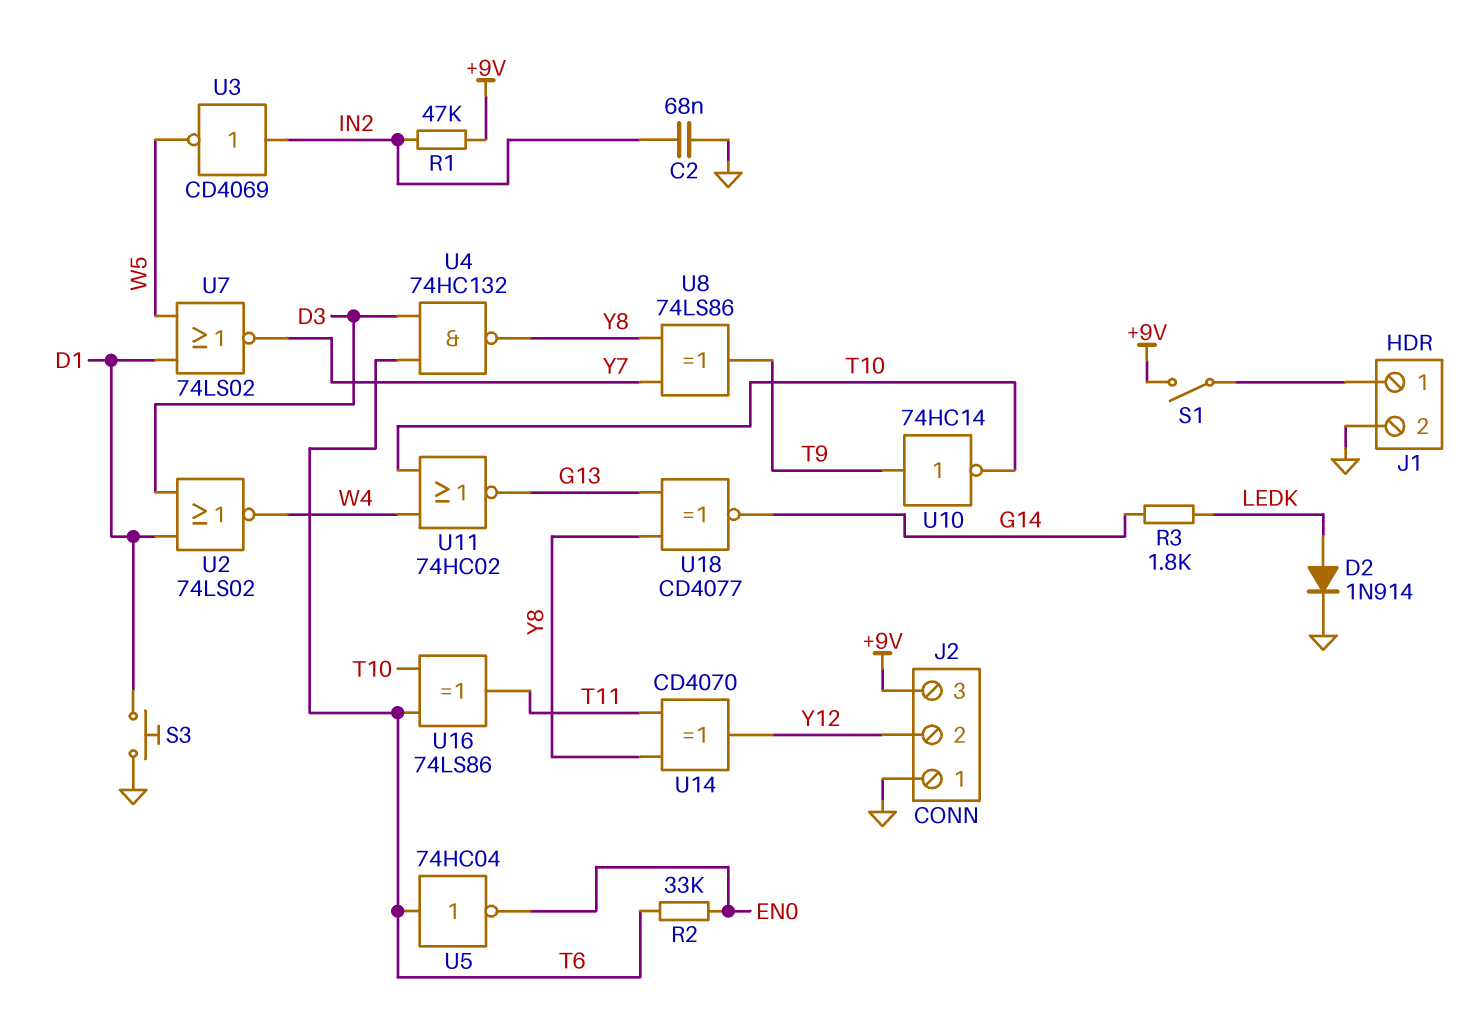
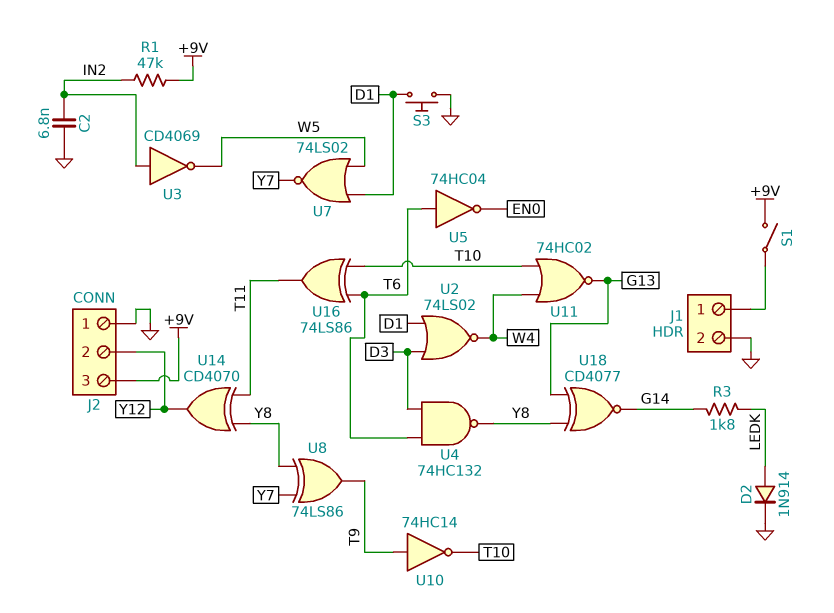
C2: 68nF (GND, IN2) -> 6.8nF (GND, IN2)
R2: 33k (EN0, T6) -> none

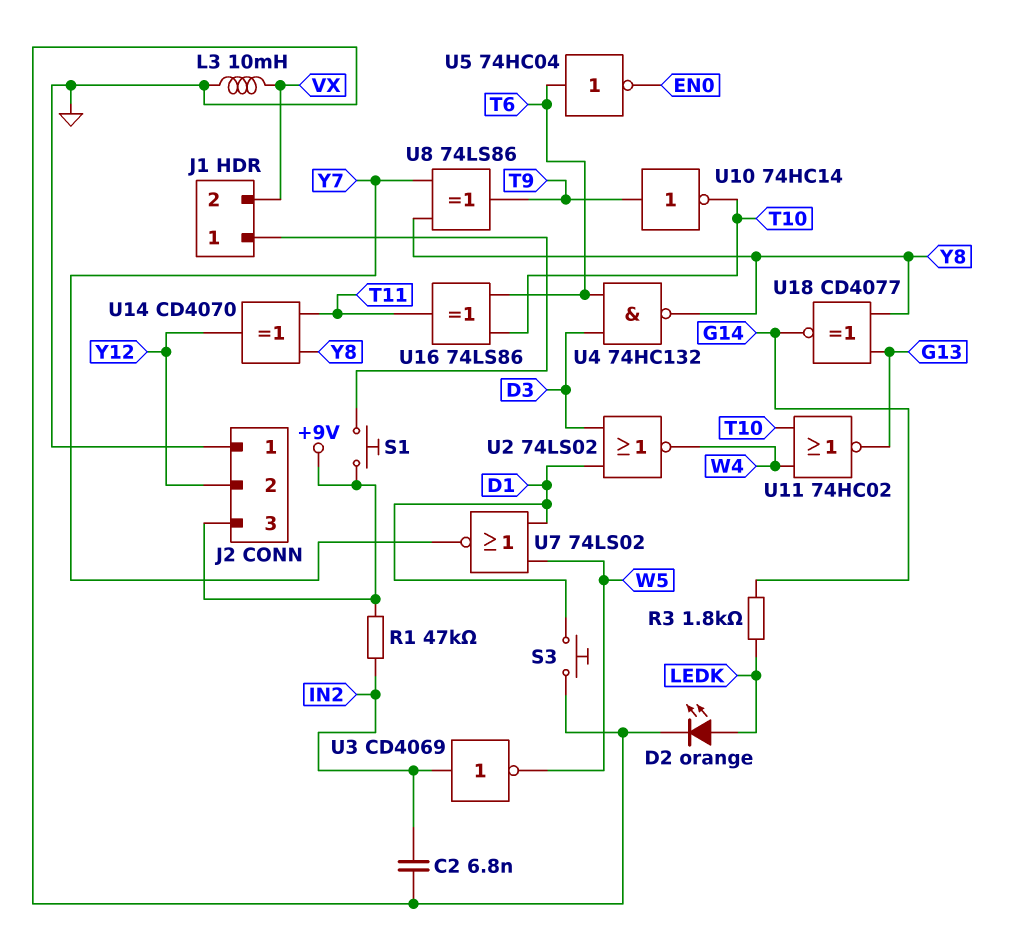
D2: diode 1N914 (A LEDK, K GND) -> LED orange (A LEDK, K GND)
J1 pin 2: GND -> VX
L3: none -> 10mH (GND, VX)
S1: switch (+9V, J1/1) -> button (+9V, J1/1)

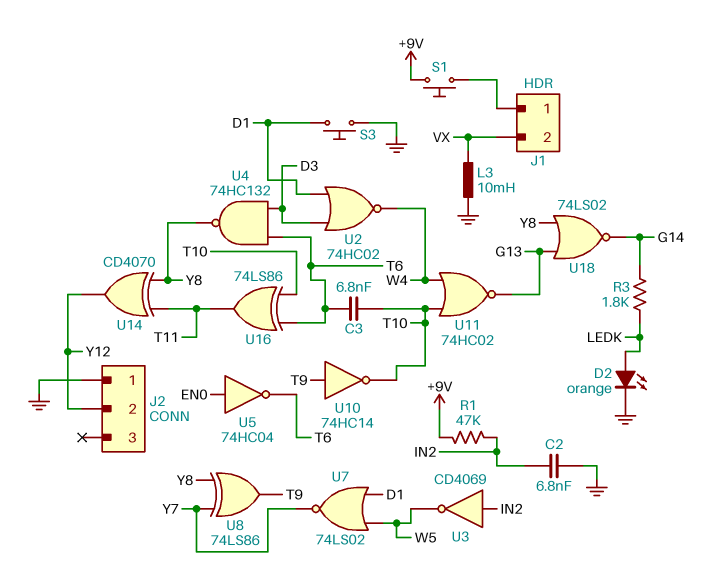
C3: none -> 6.8nF (T6, T10)
J2 pin 3: +9V -> none
U2: NOR 74LS02 (in D1, in D3, out W4) -> NOR 74HC02 (in D1, in D3, out W4)
U5: NOT 74HC04 (in T6, out EN0) -> NOT 74HC04 (in EN0, out T6)
U18: XNOR CD4077 (in G13, in Y8, out G14) -> NOR 74LS02 (in G13, in Y8, out G14)

